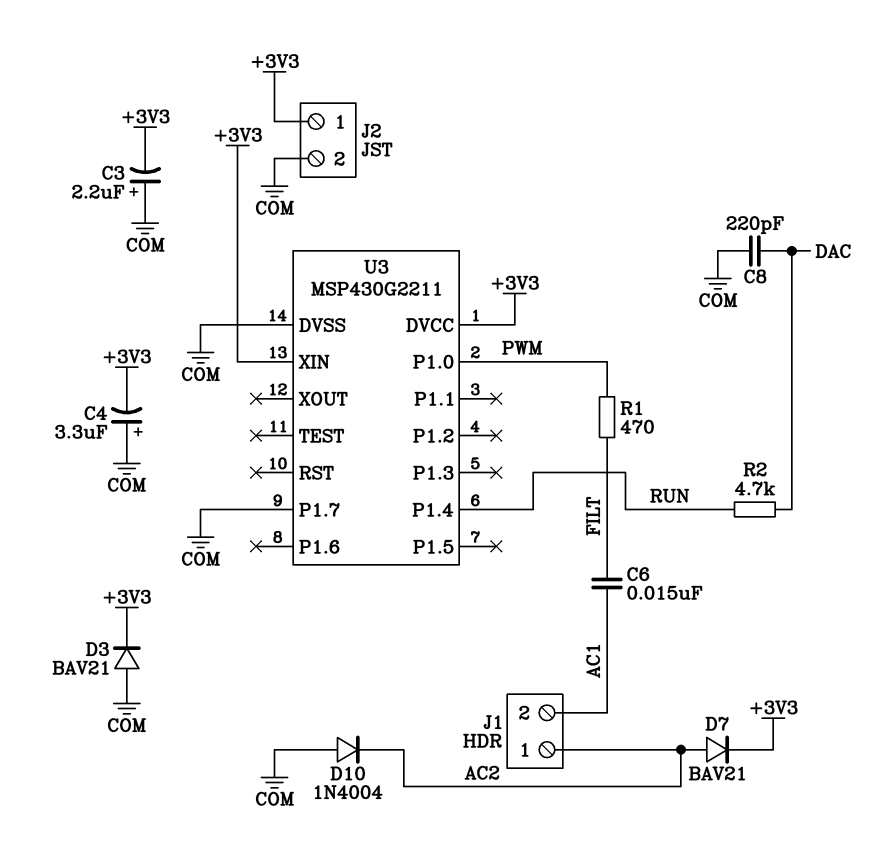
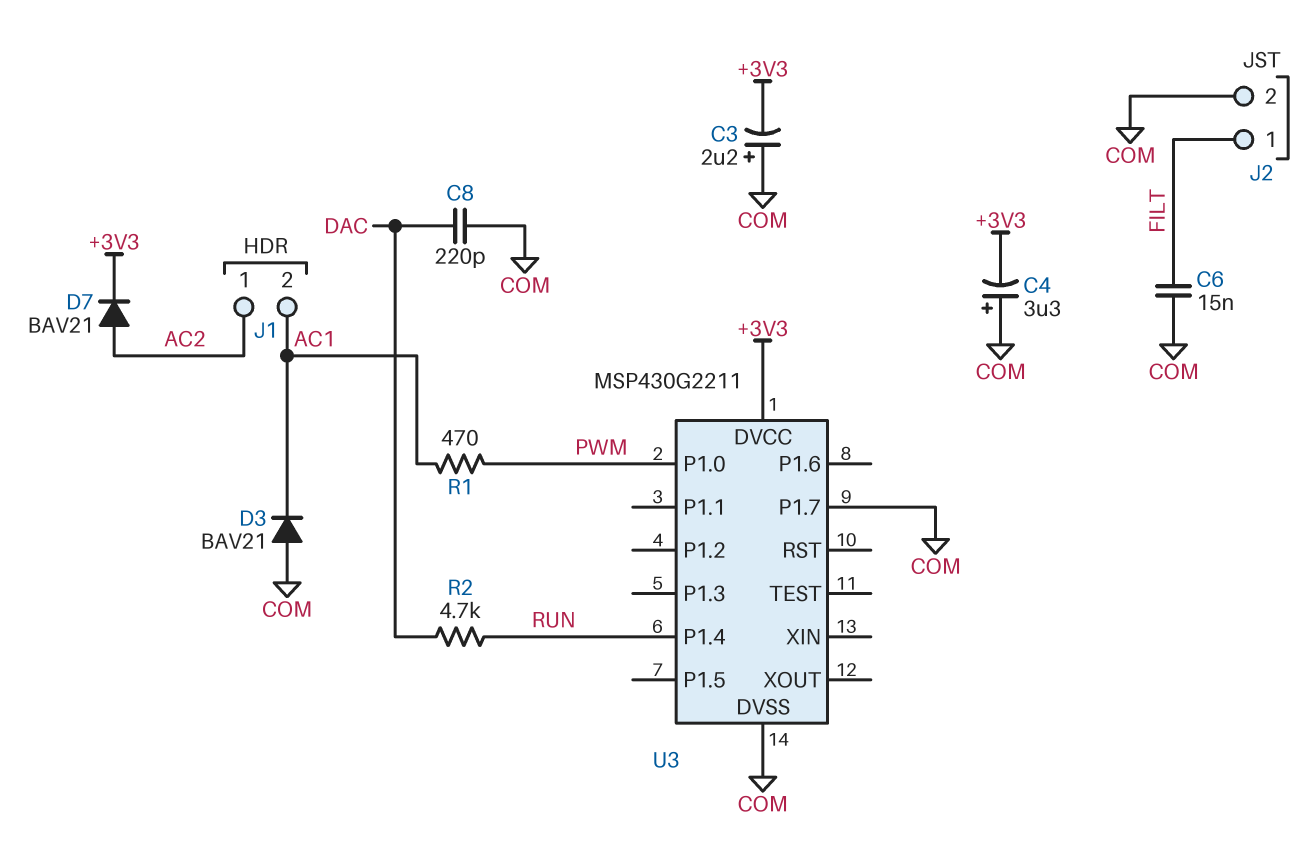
C6: 15nF (AC1, FILT) -> 15nF (COM, FILT)
D3: diode BAV21 (A COM, K +3V3) -> diode BAV21 (A COM, K AC1)
D10: diode 1N4004 (A COM, K AC2) -> none
J2 pin 1: +3V3 -> FILT
R1: 470 (FILT, PWM) -> 470 (AC1, PWM)
U3 pin XIN: +3V3 -> none

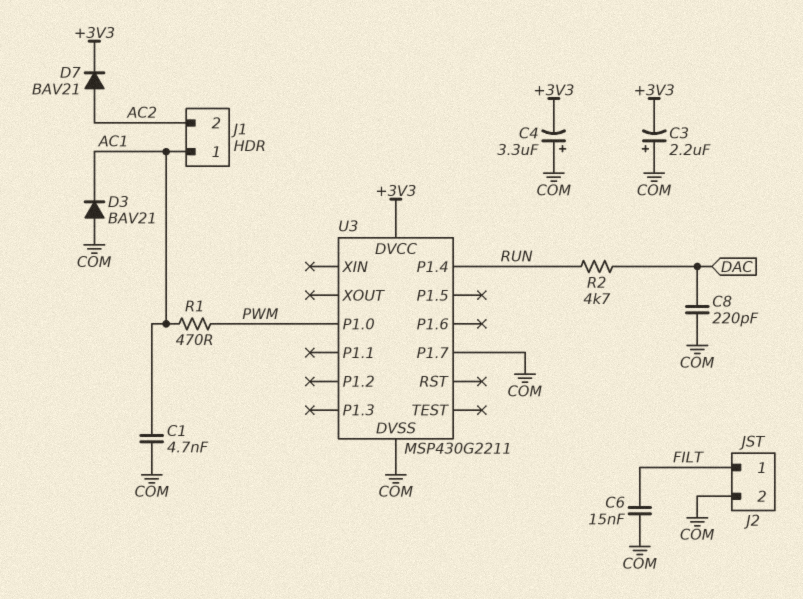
C1: none -> 4.7nF (AC1, COM)
J1 pin 1: AC2 -> AC1
J1 pin 2: AC1 -> AC2

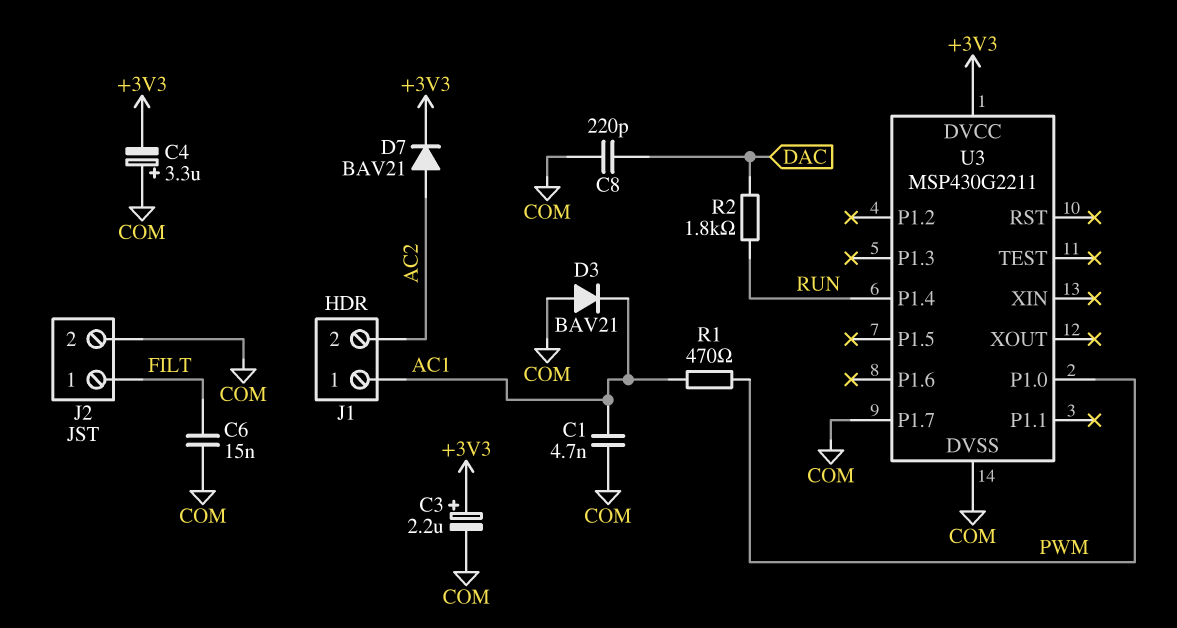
C3: 2.2uF (plus COM, minus +3V3) -> 2.2uF (plus +3V3, minus COM)
R2: 4.7k (DAC, RUN) -> 1.8k (DAC, RUN)

